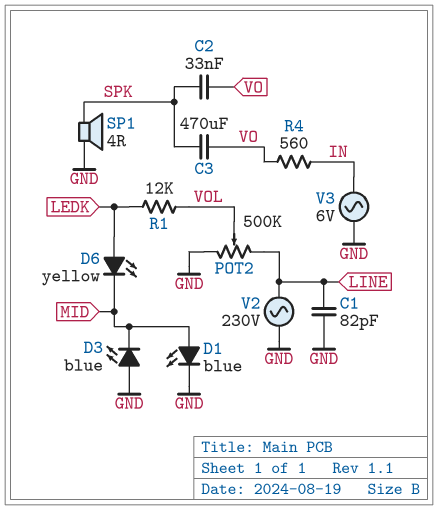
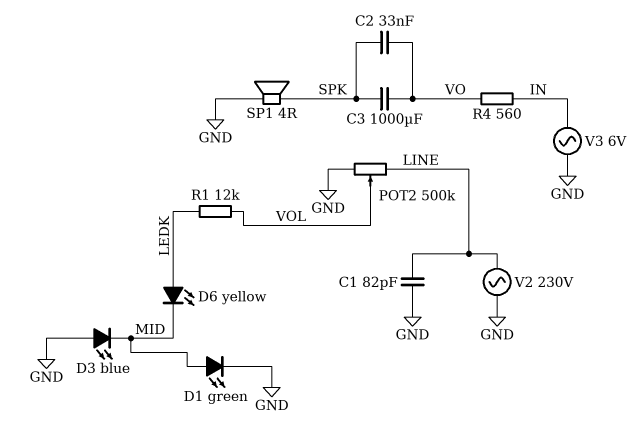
C3: 470uF (SPK, VO) -> 1000uF (SPK, VO)
D1: LED blue (A MID, K GND) -> LED green (A MID, K GND)

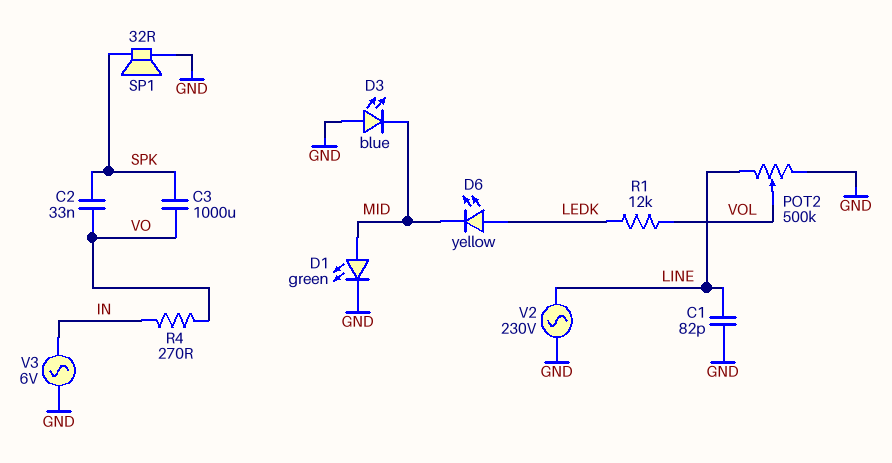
R4: 560 (IN, VO) -> 270 (IN, VO)
SP1: speaker 4R (GND, SPK) -> speaker 32R (GND, SPK)

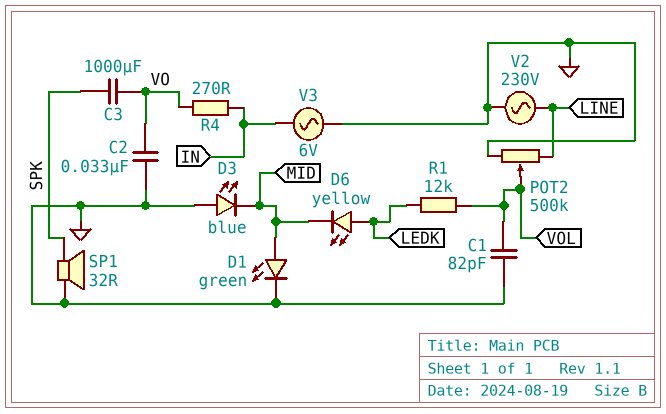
C1: 82pF (GND, LINE) -> 82pF (GND, VOL)
C2: 33nF (SPK, VO) -> 33nF (GND, VO)

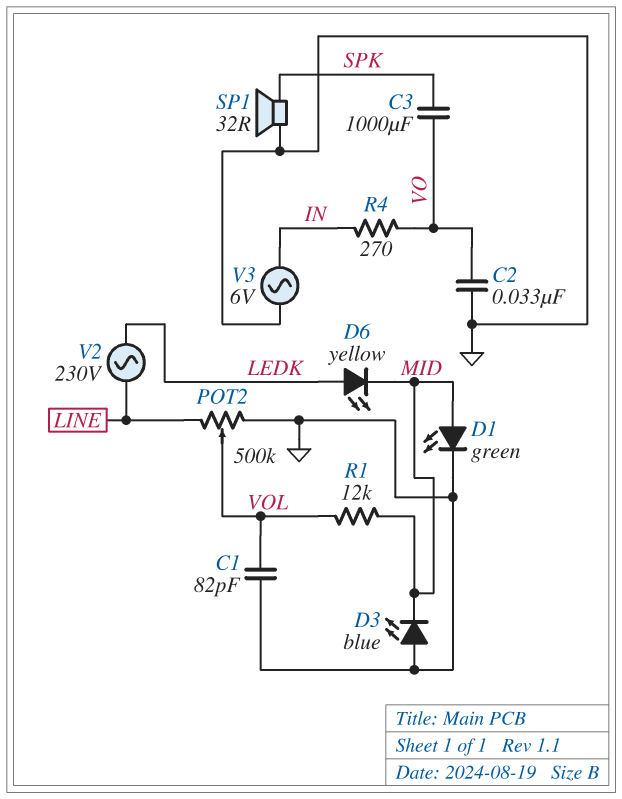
R1: 12k (LEDK, VOL) -> 12k (MID, VOL)
V2: AC 230V (GND, LINE) -> AC 230V (LEDK, LINE)

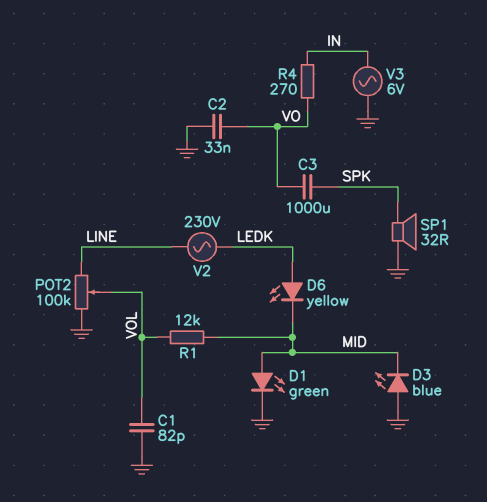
POT2: 500k (GND, LINE, wiper VOL) -> 100k (GND, LINE, wiper VOL)

